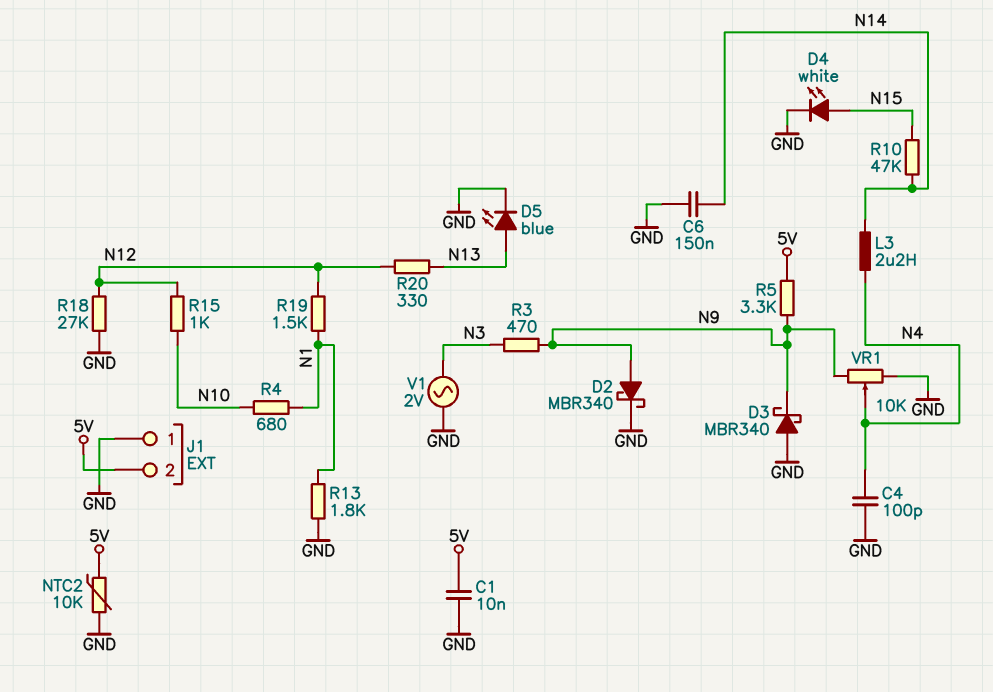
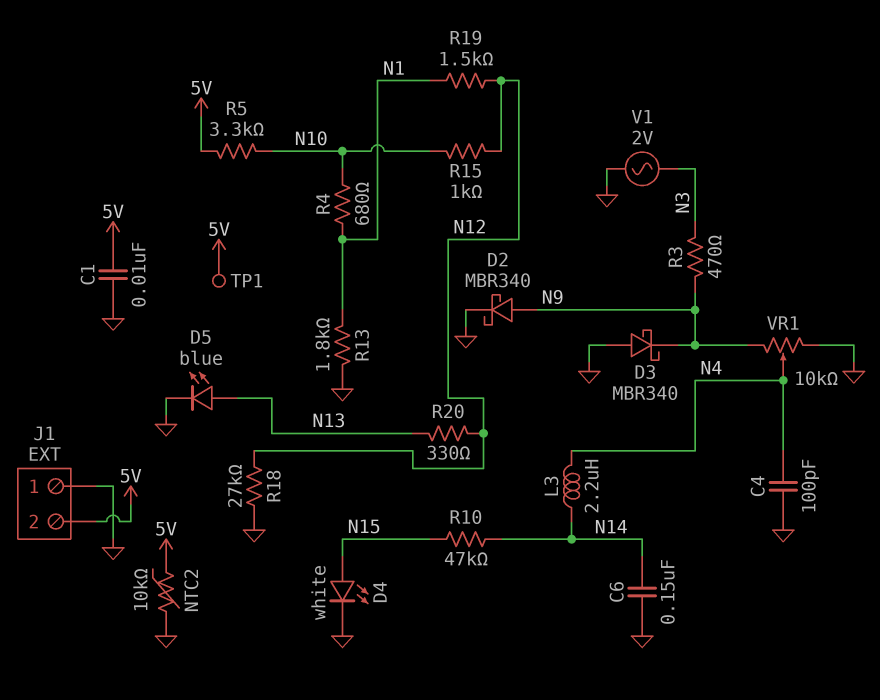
R5: 3.3k (5V, N9) -> 3.3k (5V, N10)
TP1: none -> test point (5V)

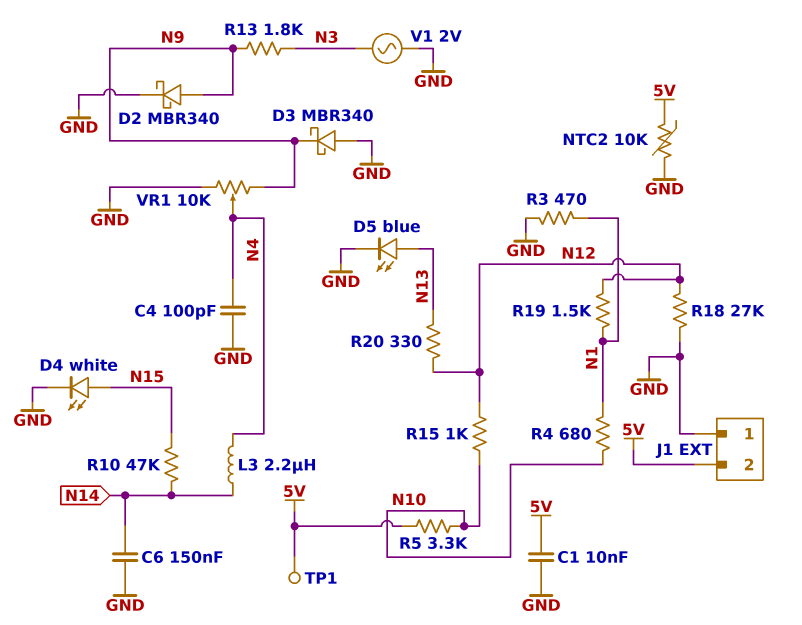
R3: 470 (N3, N9) -> 470 (GND, N1)
R13: 1.8k (GND, N1) -> 1.8k (N3, N9)

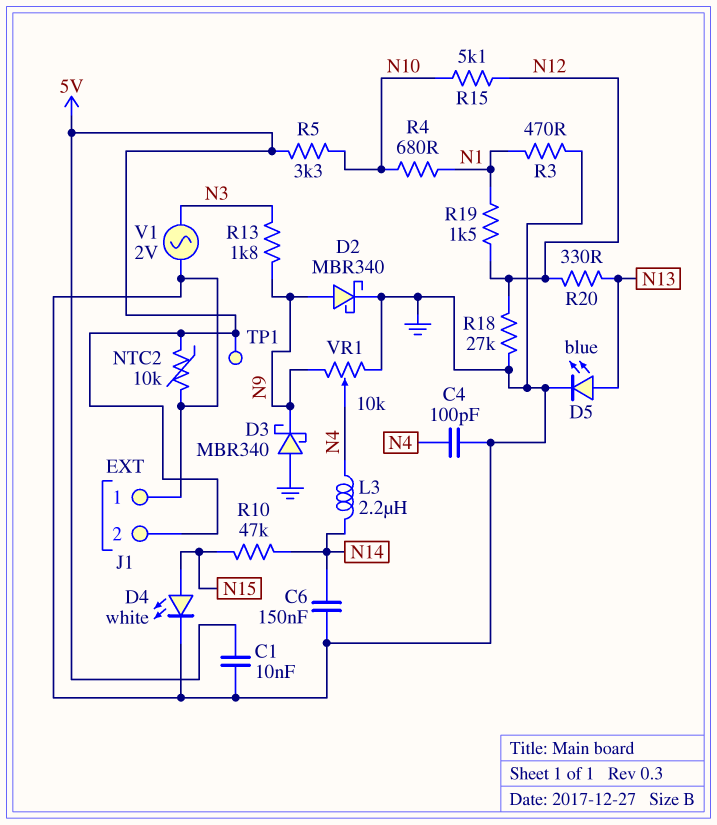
R15: 1k (N10, N12) -> 5.1k (N10, N12)

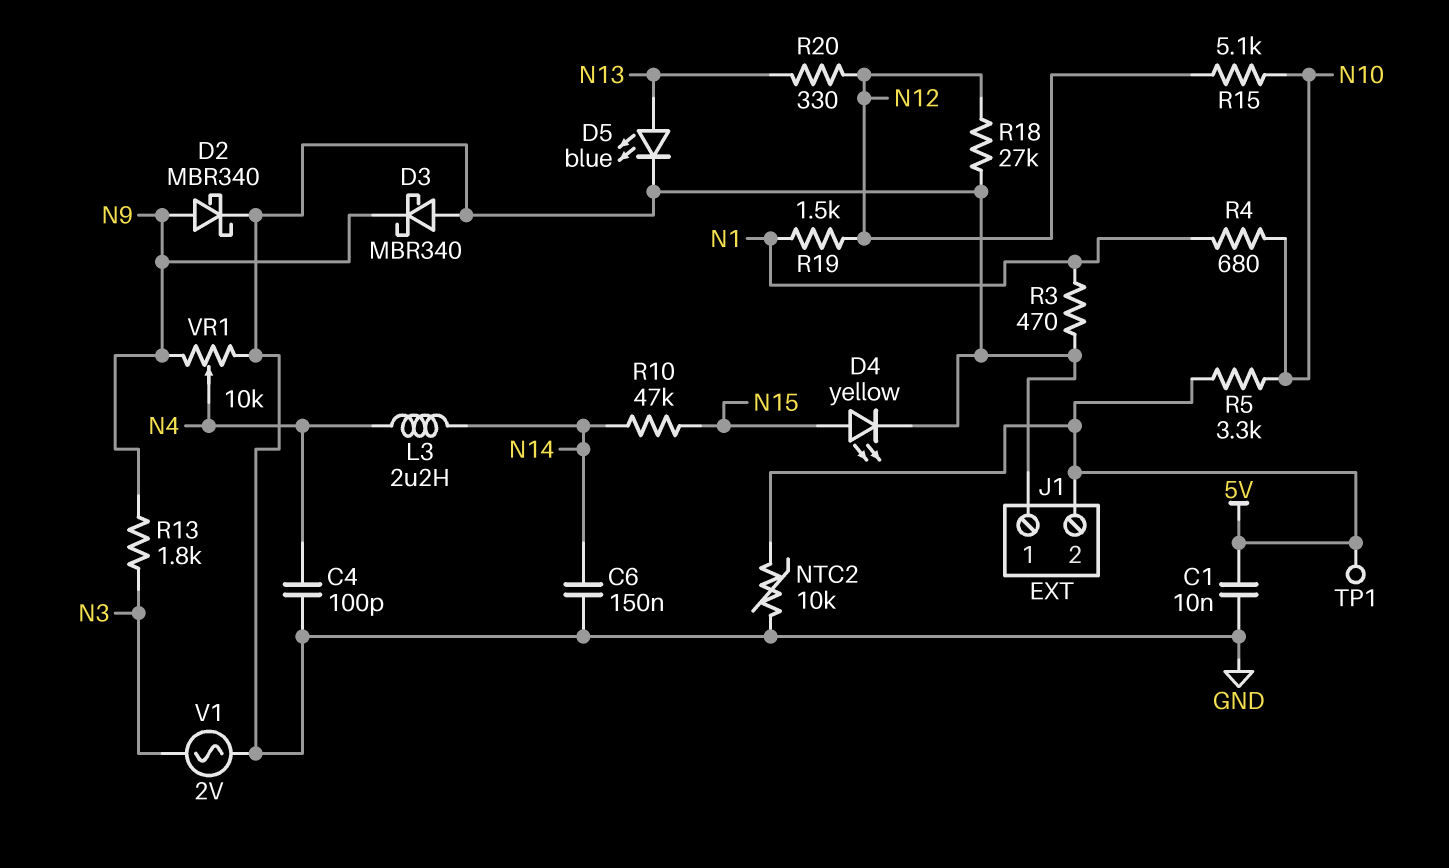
D4: LED white (A N15, K GND) -> LED yellow (A N15, K GND)

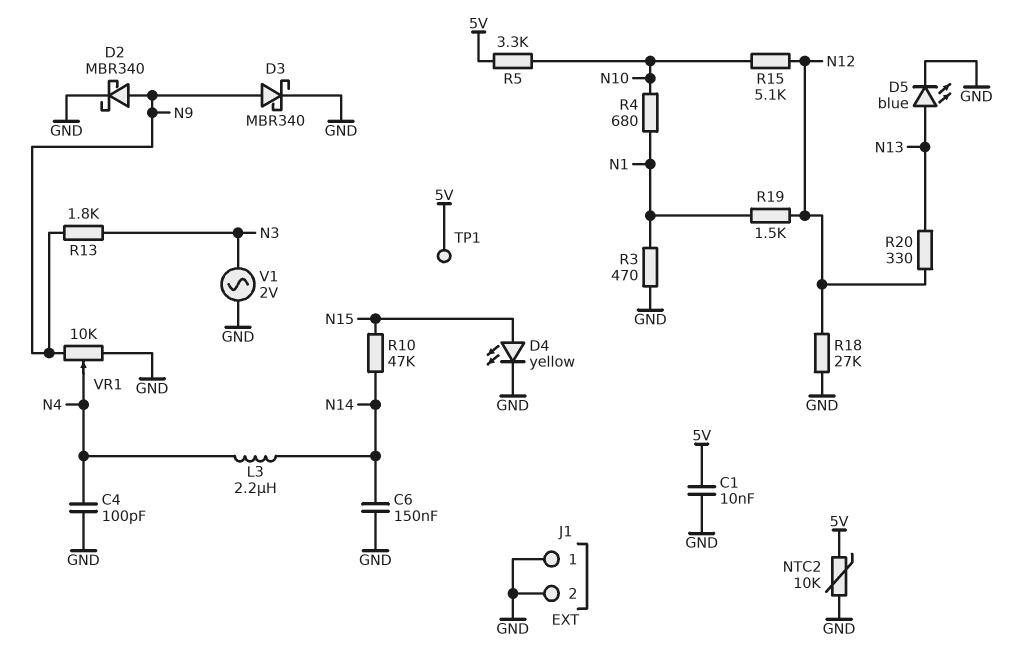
D3: schottky MBR340 (A GND, K N9) -> schottky MBR340 (A N9, K GND)
J1 pin 2: 5V -> GND

